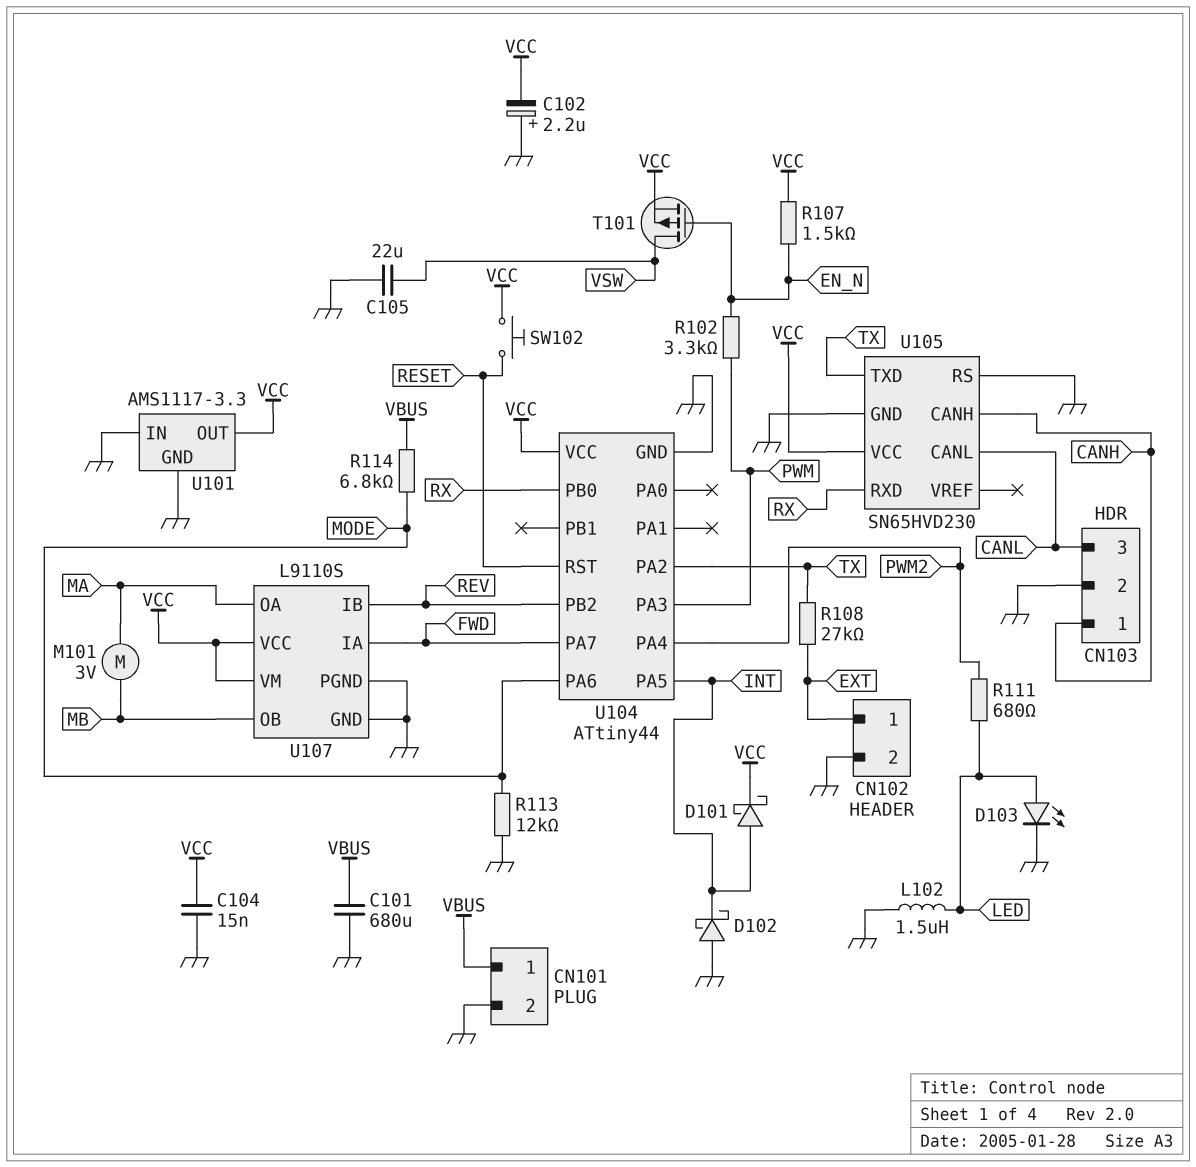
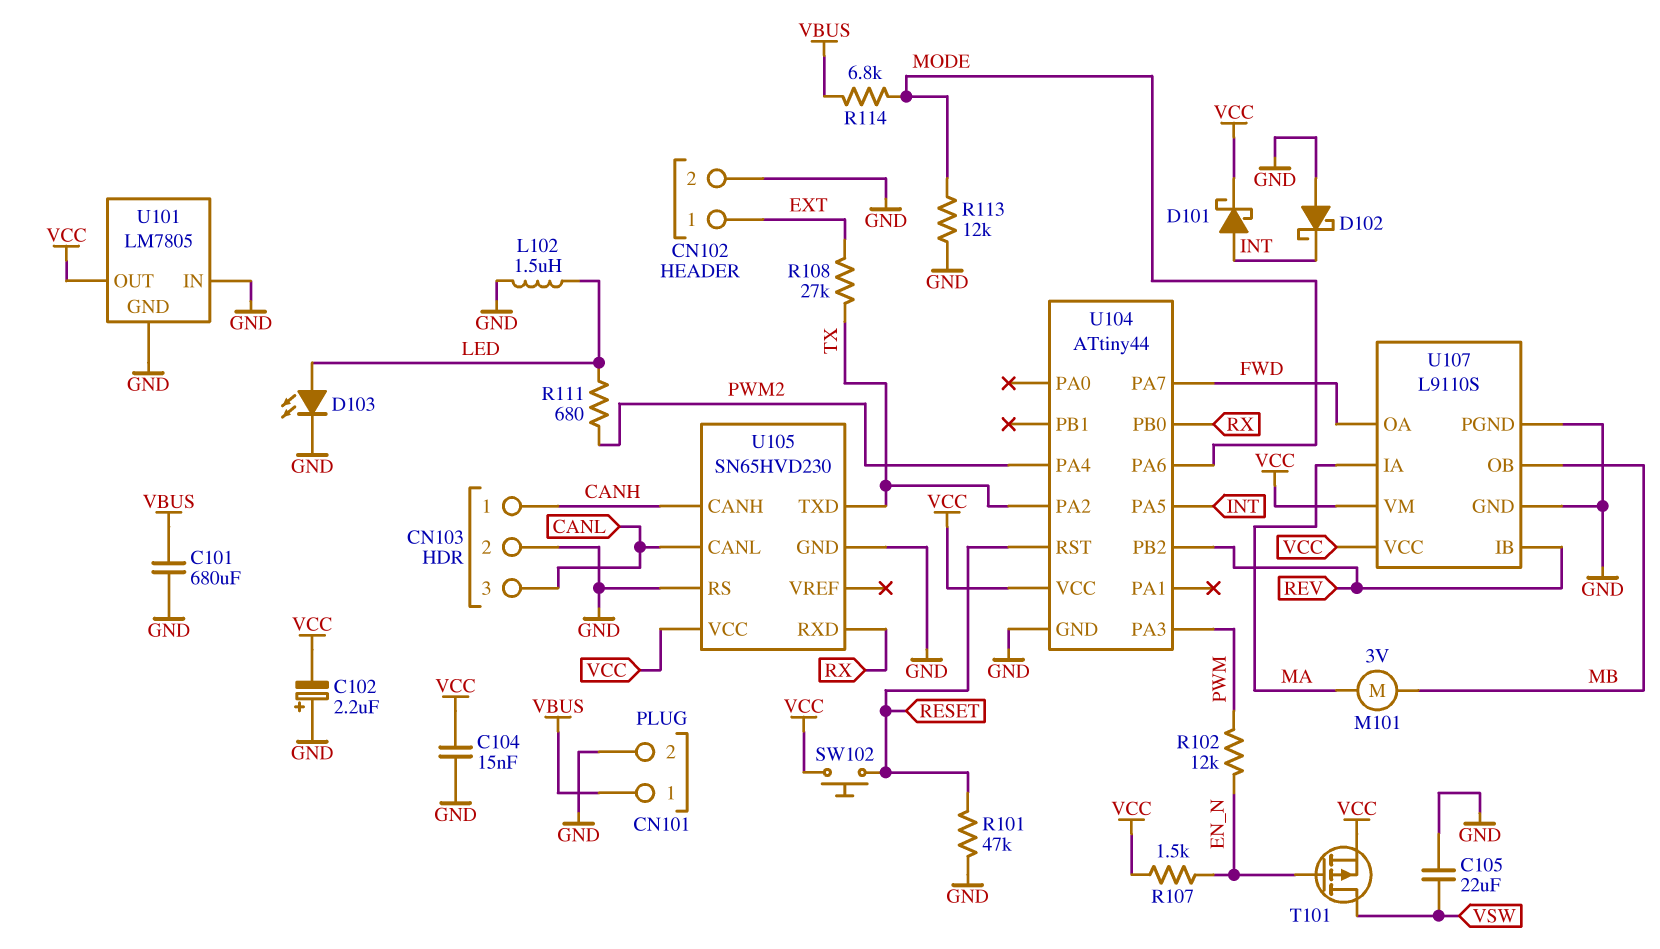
R101: none -> 47k (GND, RESET)
R102: 3.3k (EN_N, PWM) -> 12k (EN_N, PWM)
U101: AMS1117-3.3 -> LM7805
U107 pin IA: FWD -> MA
U107 pin OA: MA -> FWD

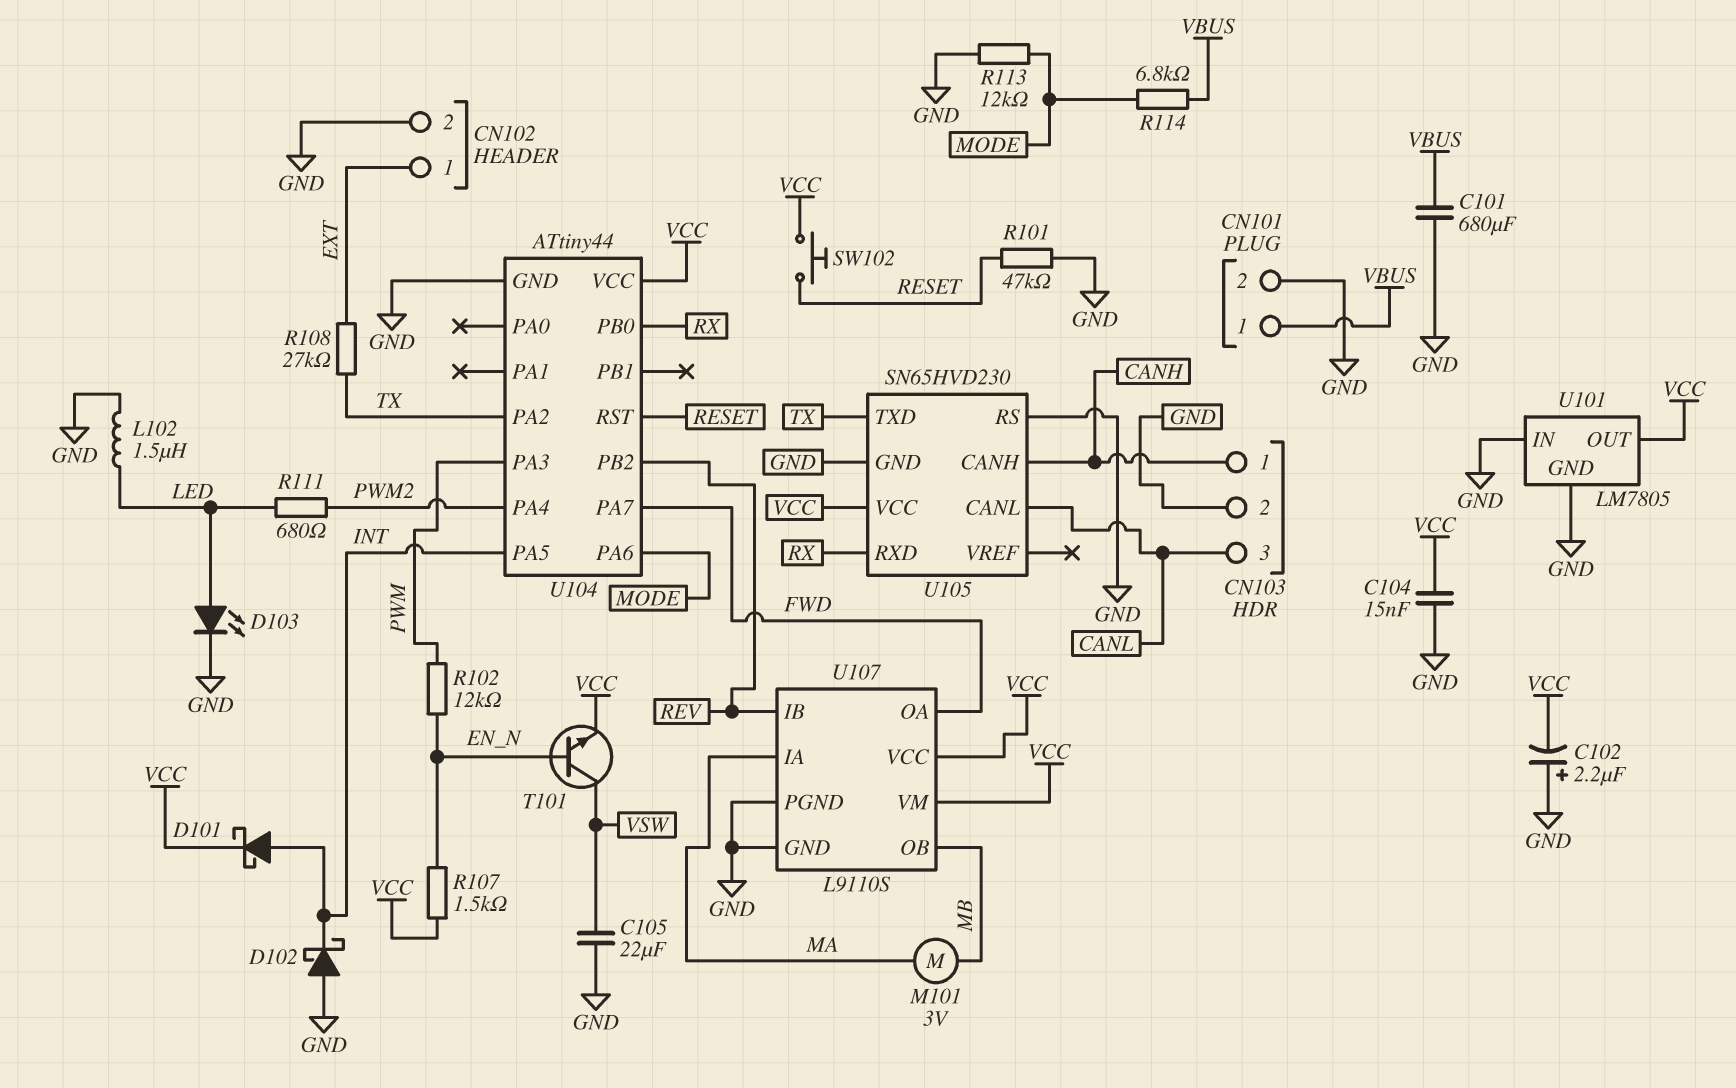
T101: PMOS (G EN_N, D VSW, S VCC) -> NPN (B EN_N, C VSW, E VCC)

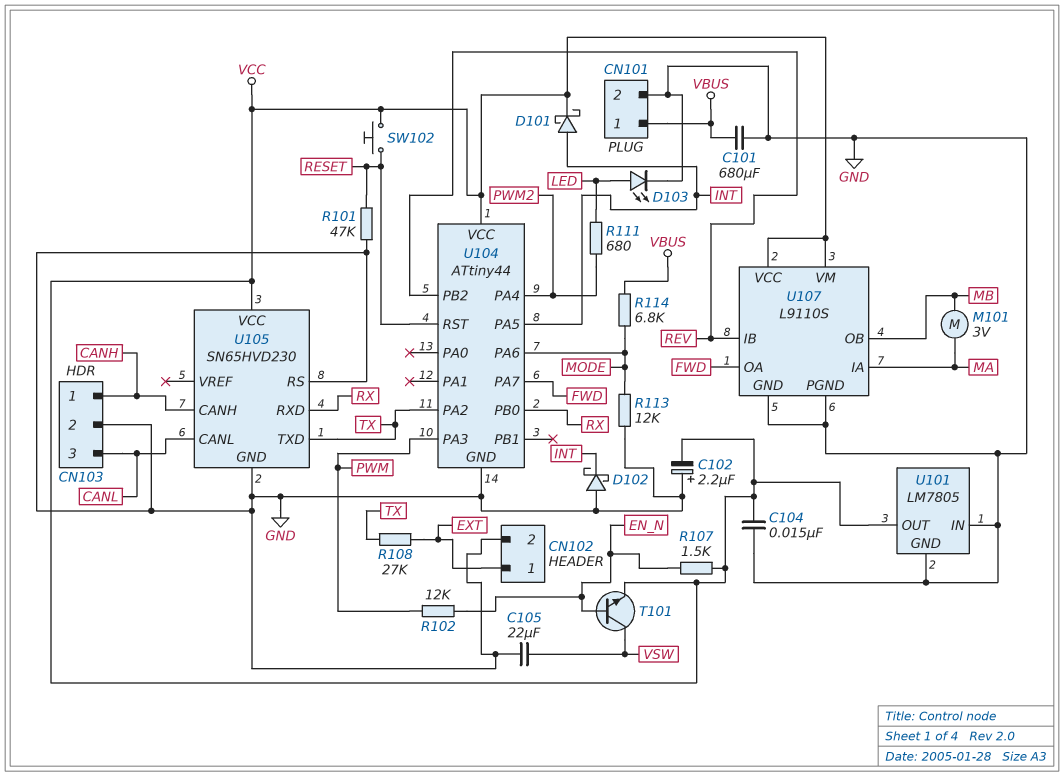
L102: 1.5uH (GND, LED) -> none

